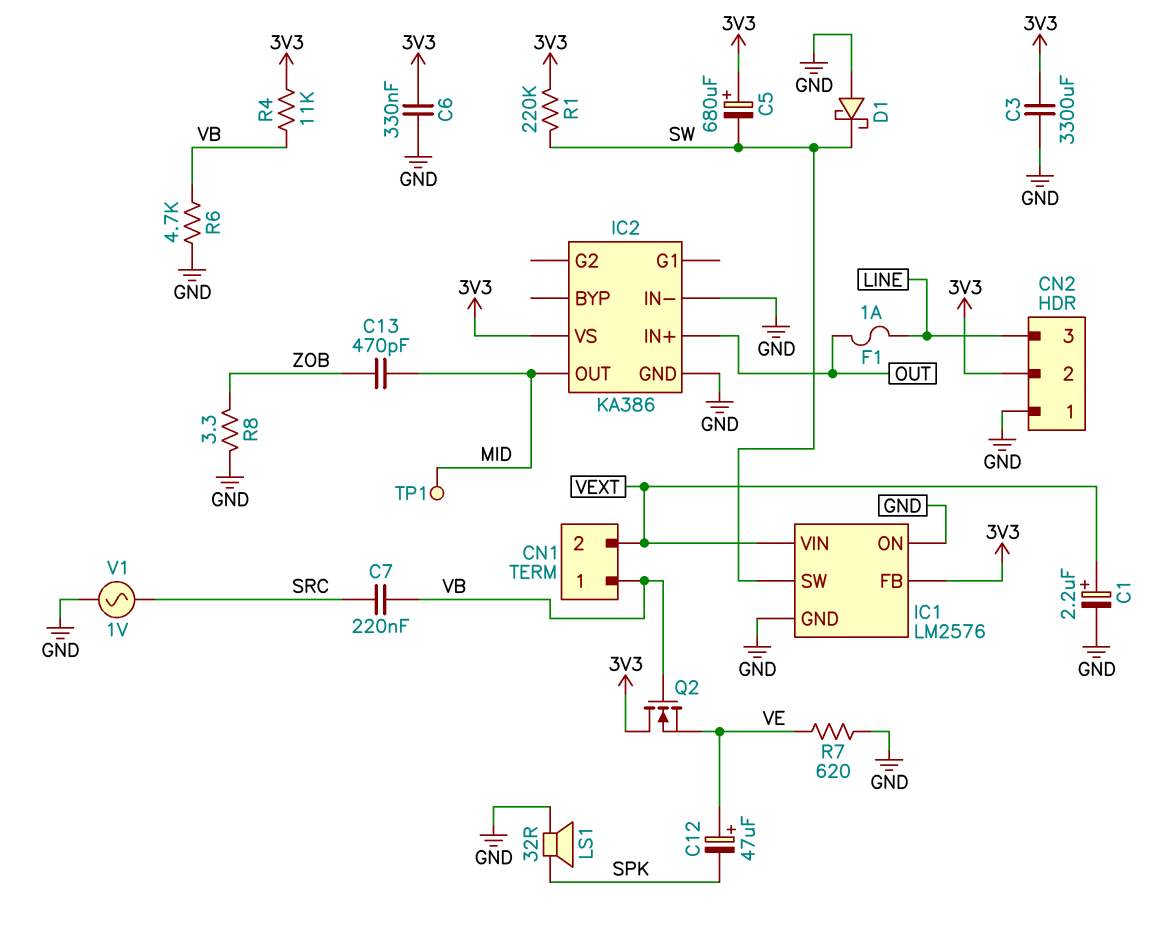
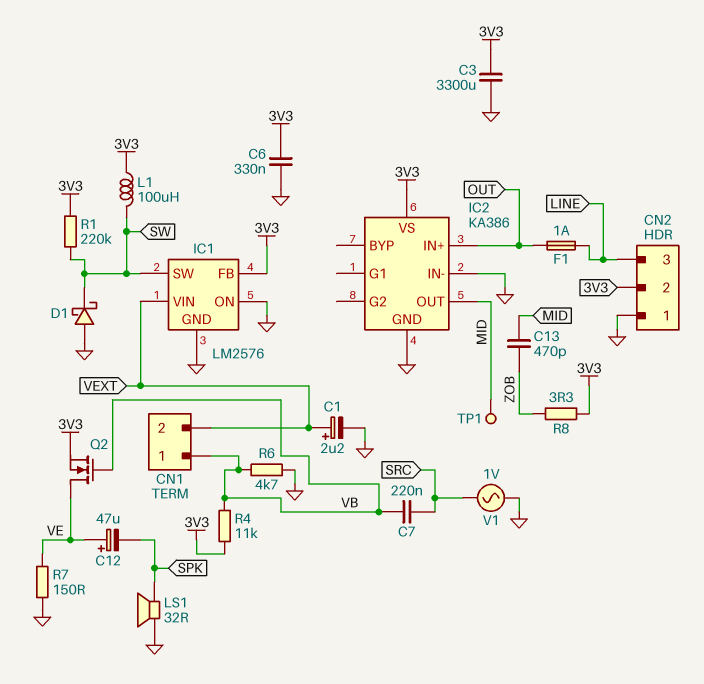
C5: 680uF (plus 3V3, minus SW) -> none
L1: none -> 100uH (3V3, SW)
Q2: NMOS (G VB, D 3V3, S VE) -> NMOS (G VB, D VE, S 3V3)
R7: 620 (GND, VE) -> 150 (GND, VE)
R8: 3.3 (GND, ZOB) -> 3.3 (3V3, ZOB)

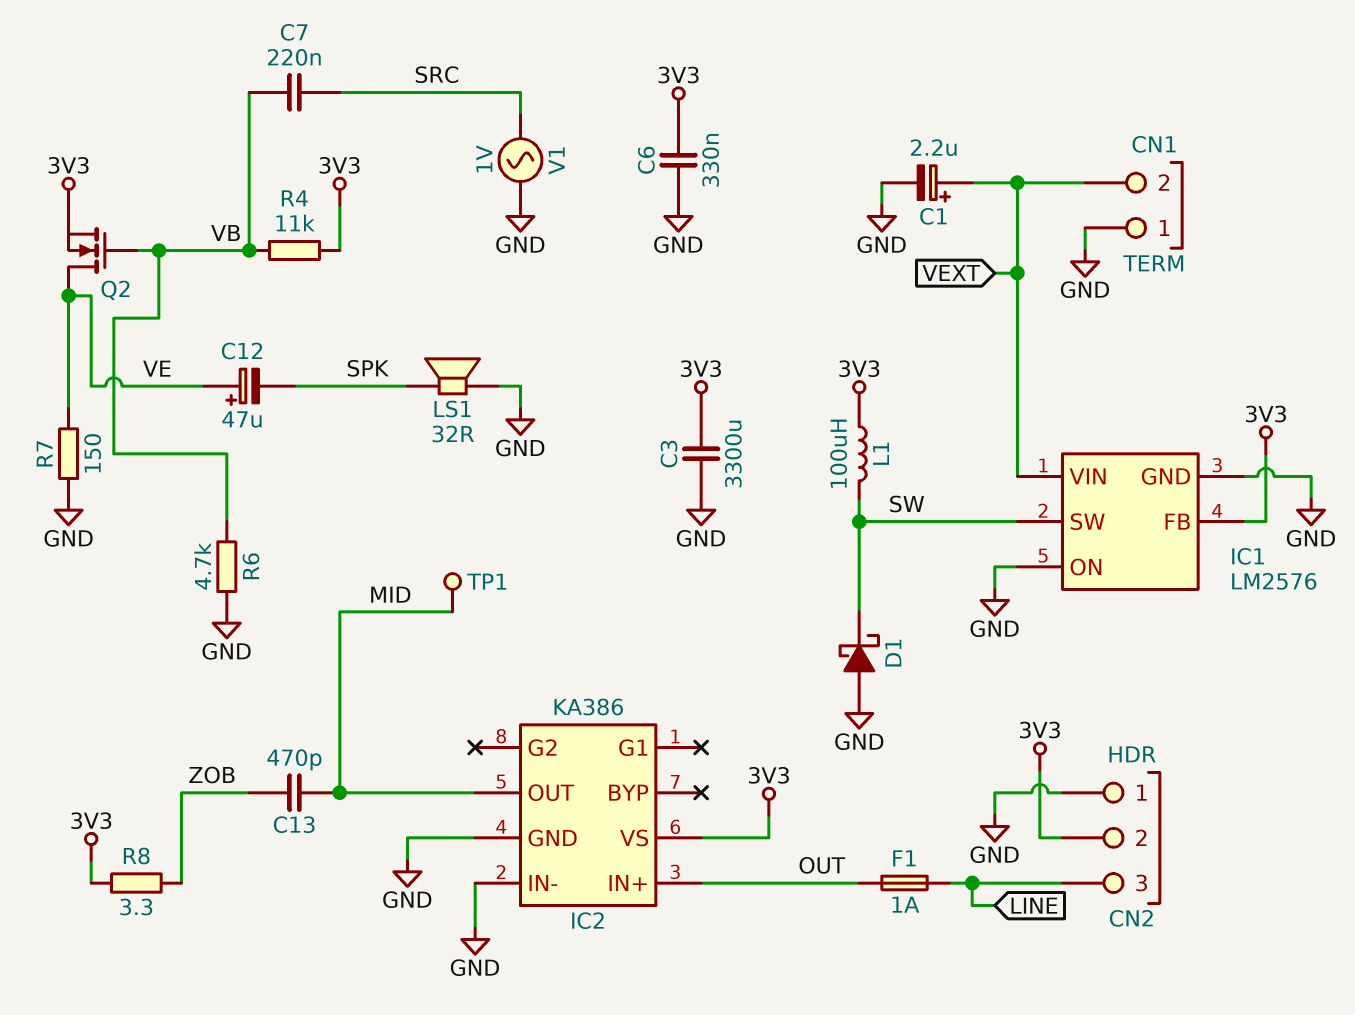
CN1 pin 1: VB -> GND
R1: 220k (3V3, SW) -> none

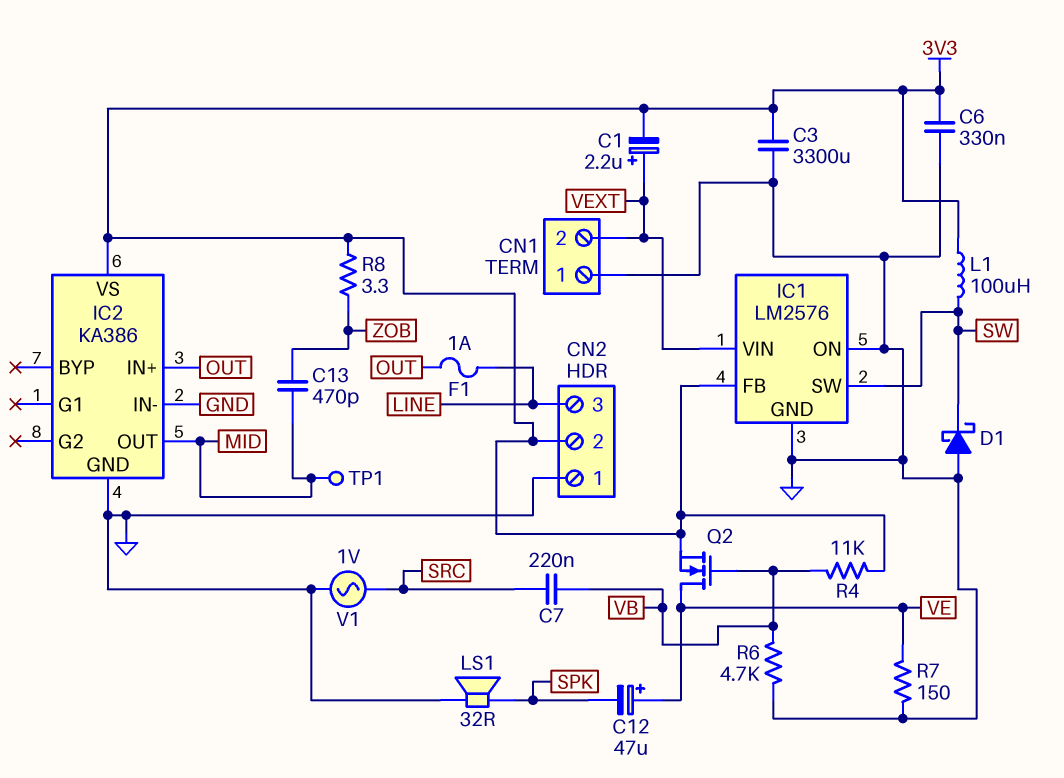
C1: 2.2uF (plus VEXT, minus GND) -> 2.2uF (plus VEXT, minus 3V3)

